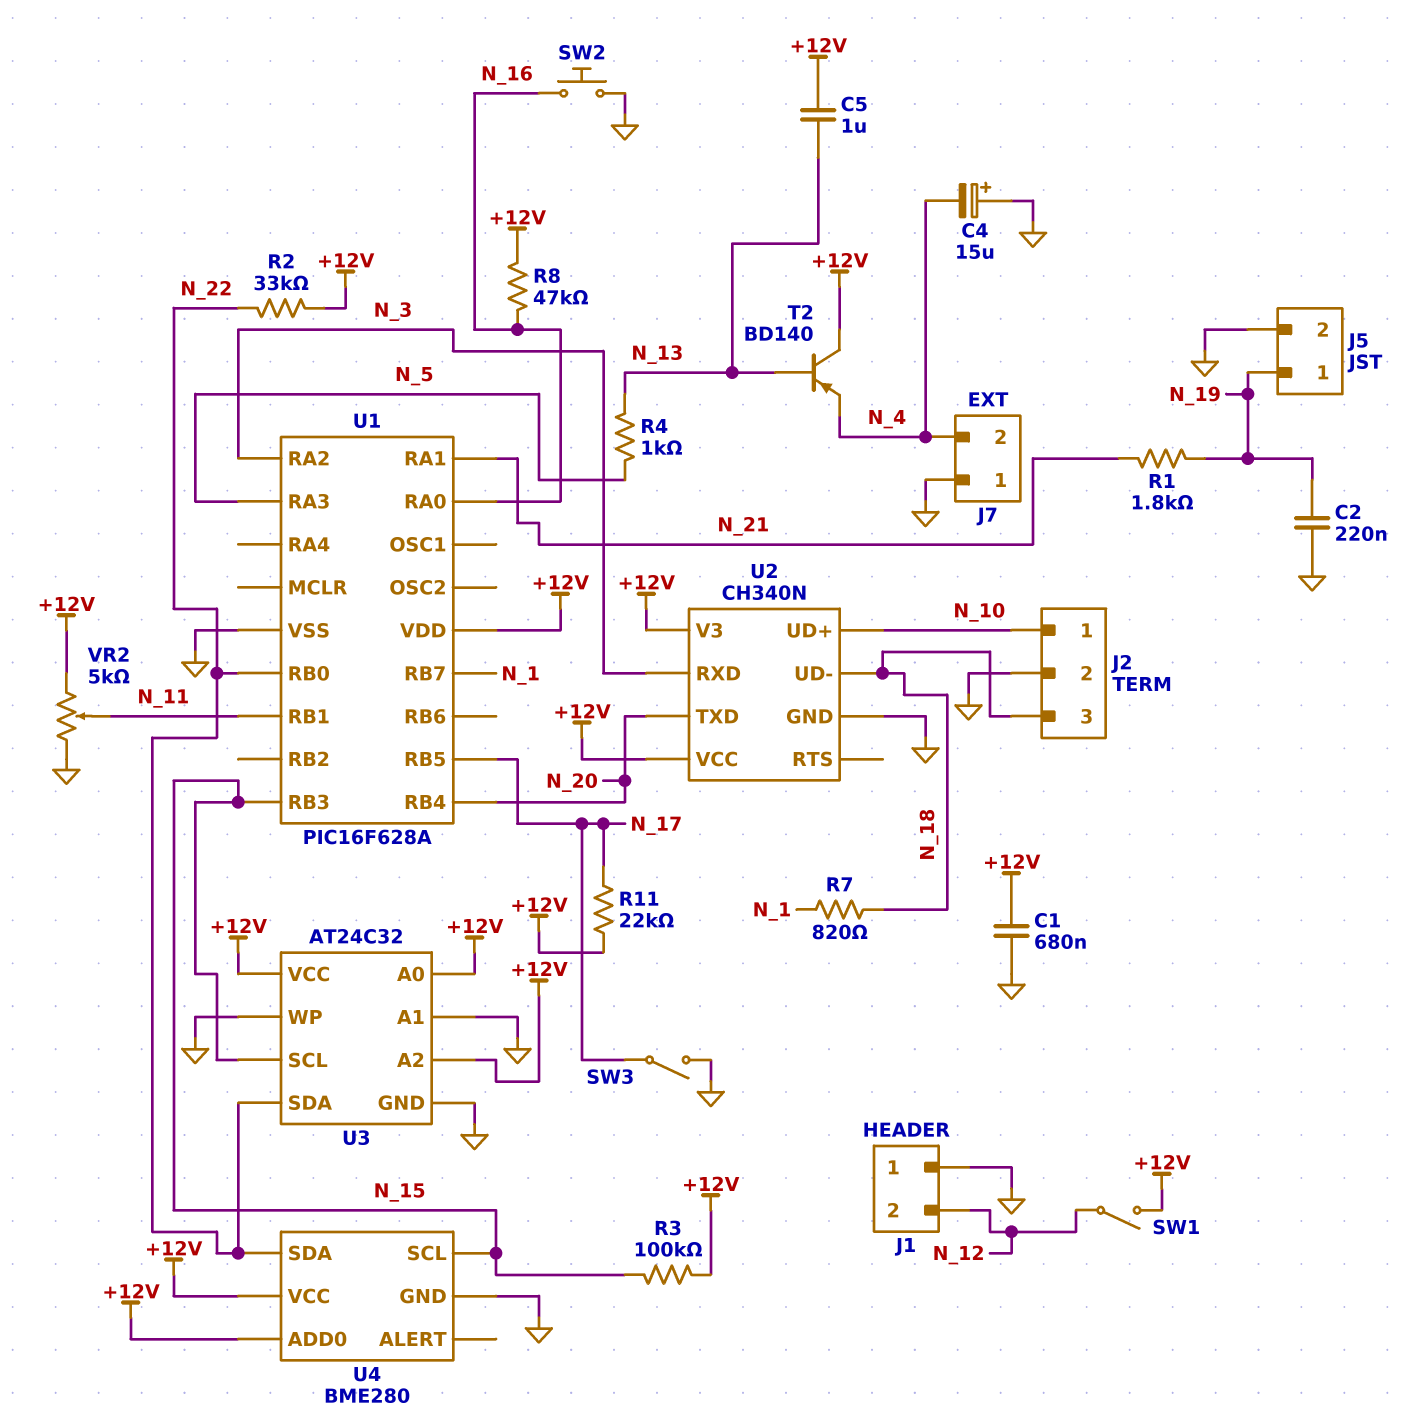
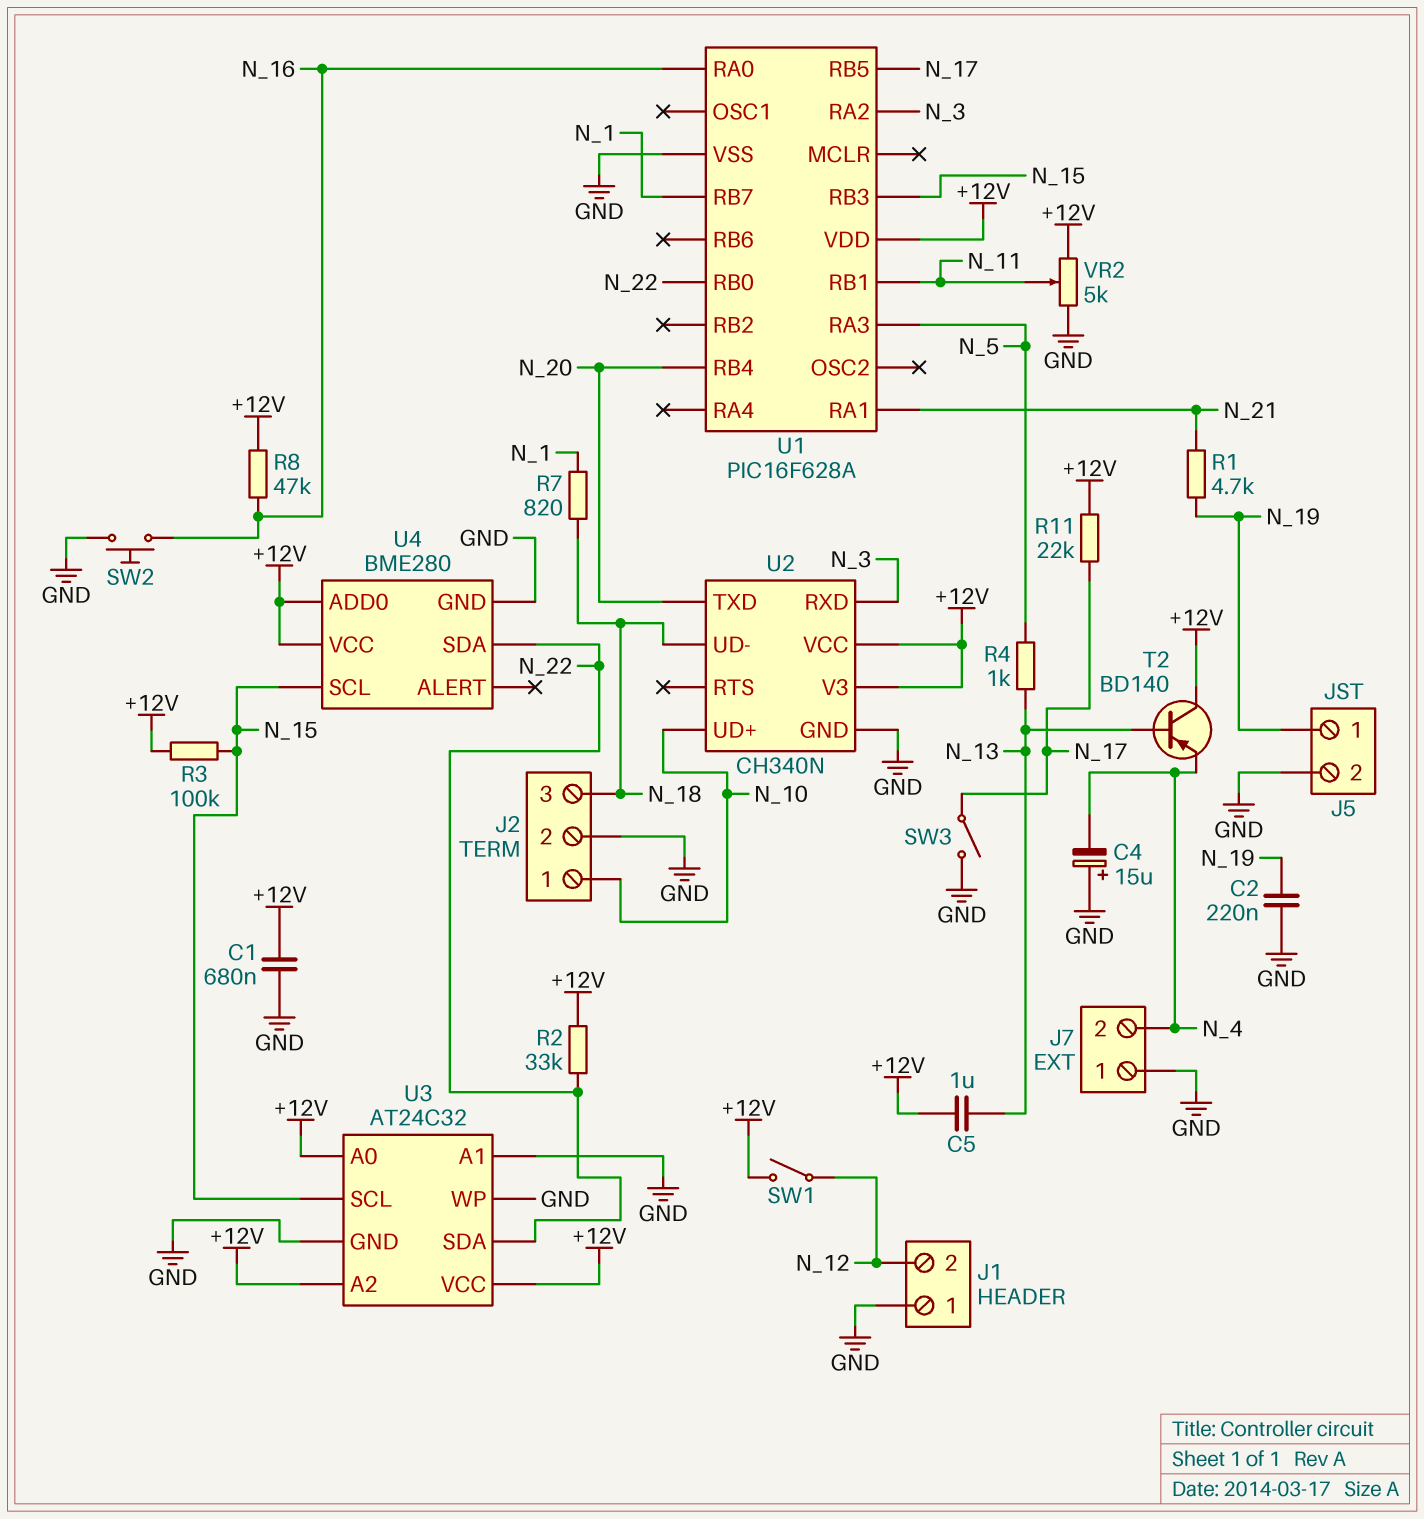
R1: 1.8k (N_19, N_21) -> 4.7k (N_19, N_21)

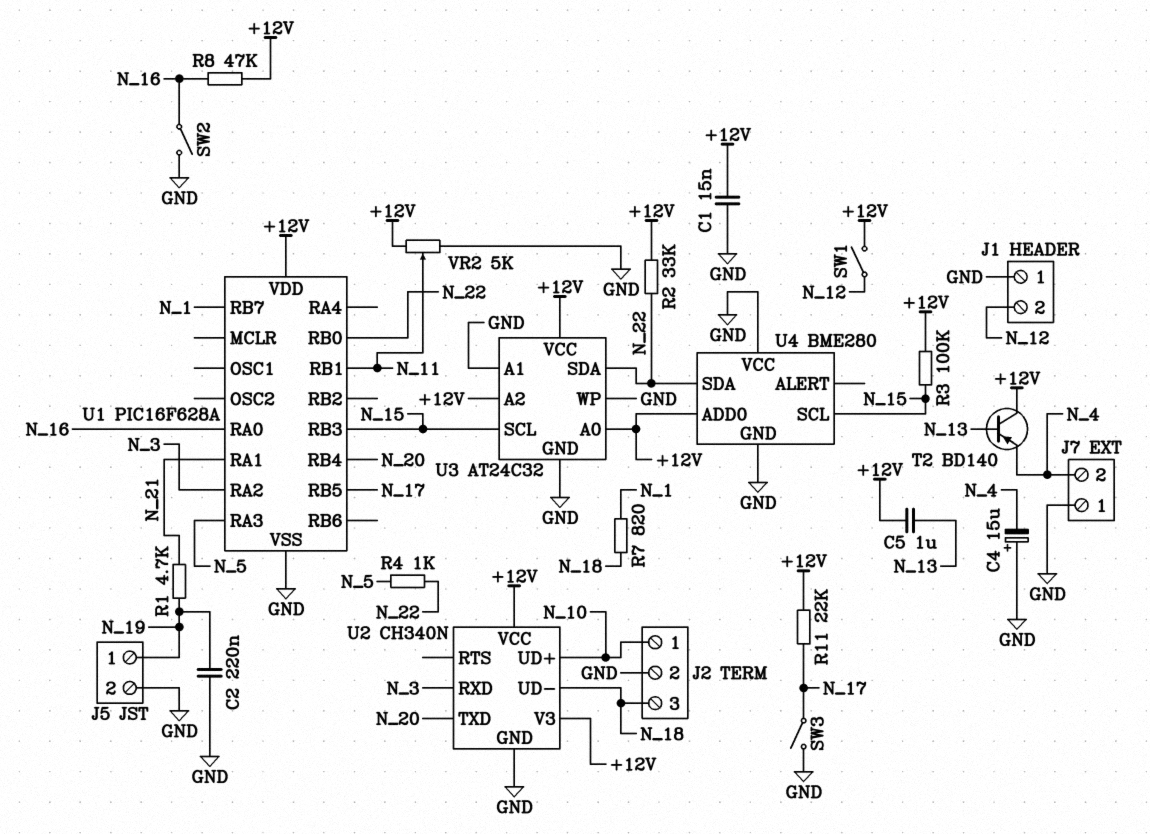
C1: 680nF (+12V, GND) -> 15nF (+12V, GND)
R4: 1k (N_5, N_13) -> 1k (N_5, N_22)
SW2: button (GND, N_16) -> switch (GND, N_16)
U4 pin VCC: +12V -> GND

